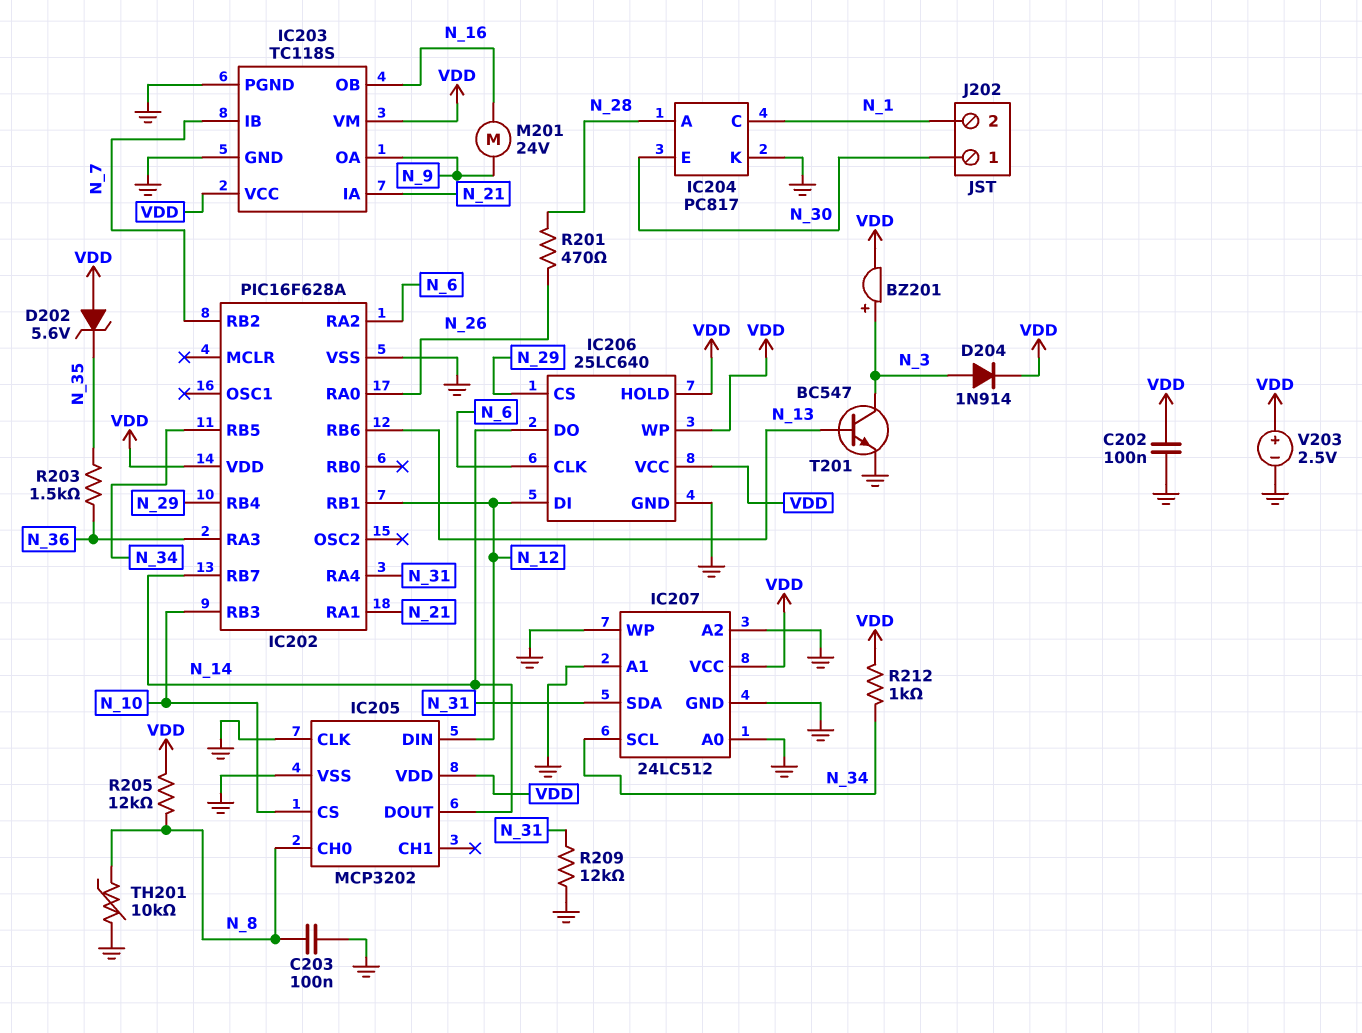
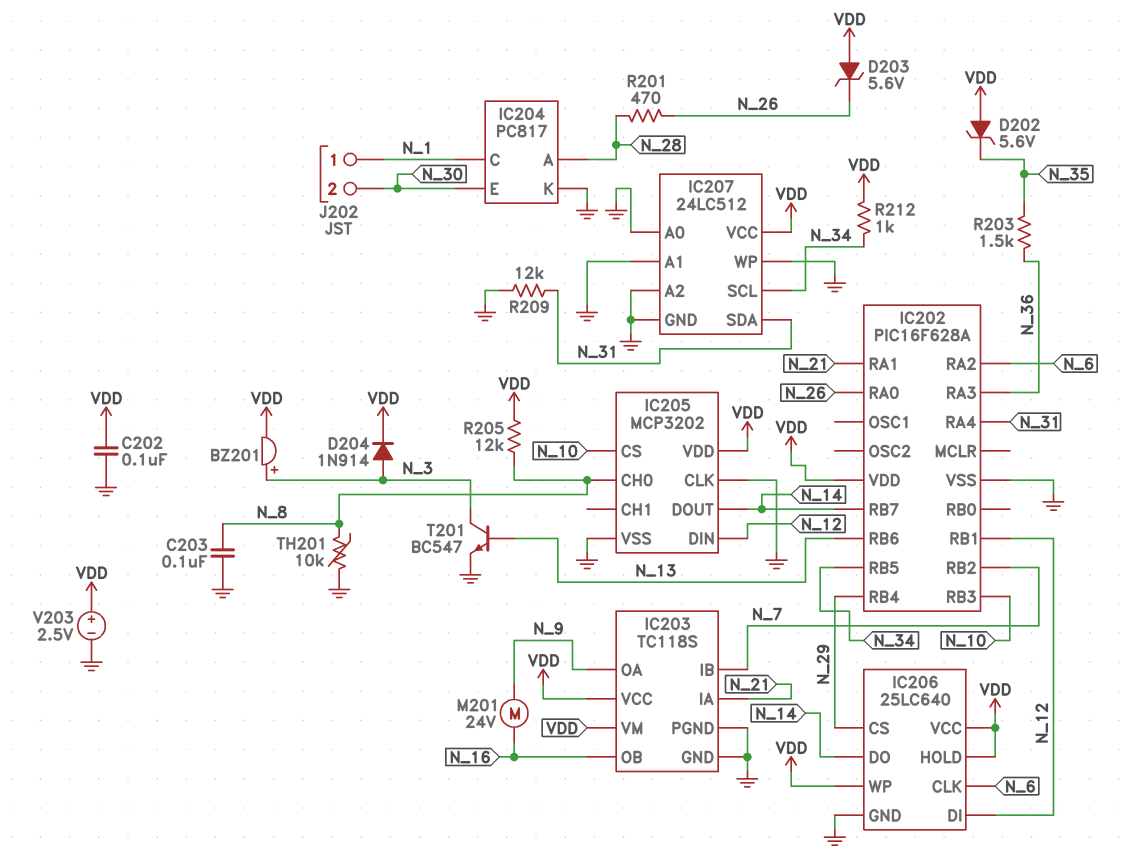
D203: none -> zener 5.6V (A VDD, K N_26)
J202 pin 1: N_30 -> N_1
J202 pin 2: N_1 -> N_30

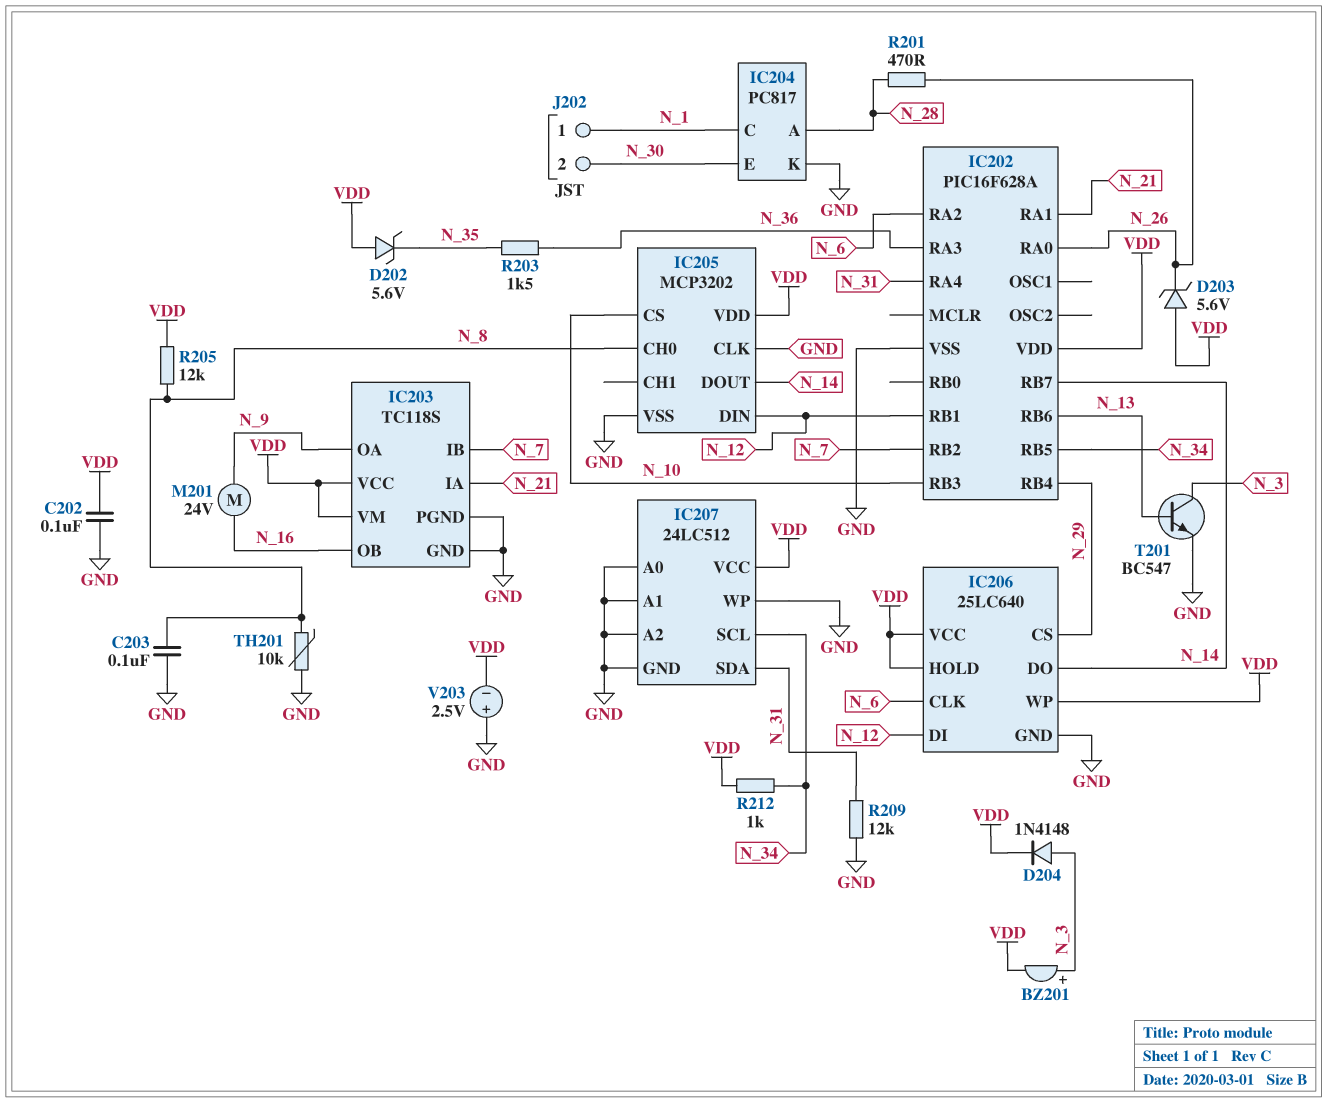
D204: diode 1N914 (A N_3, K VDD) -> diode 1N4148 (A N_3, K VDD)
V203: 2.5V (plus VDD, minus GND) -> 2.5V (plus GND, minus VDD)

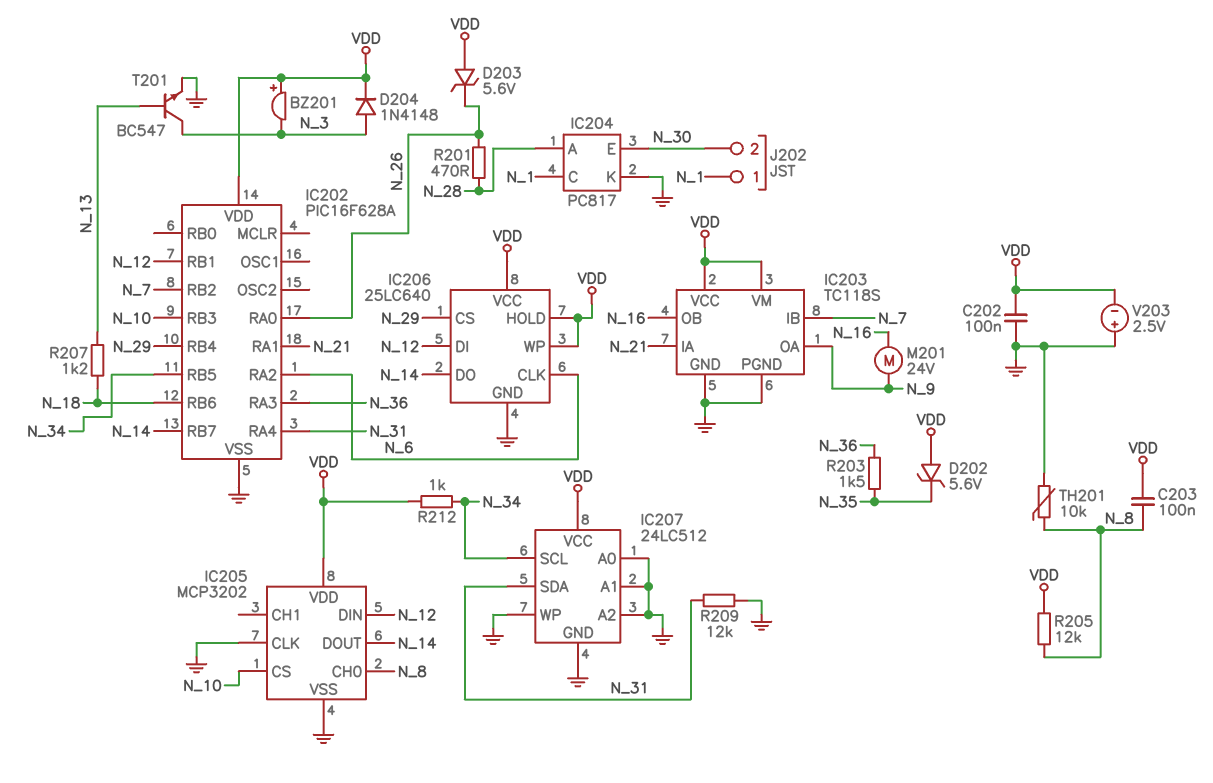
BZ201: buzzer (plus N_3, minus VDD) -> buzzer (plus VDD, minus N_3)
C203: 100nF (GND, N_8) -> 100nF (N_8, VDD)
IC202 pin RB6: N_13 -> N_18
R207: none -> 1.2k (N_13, N_18)

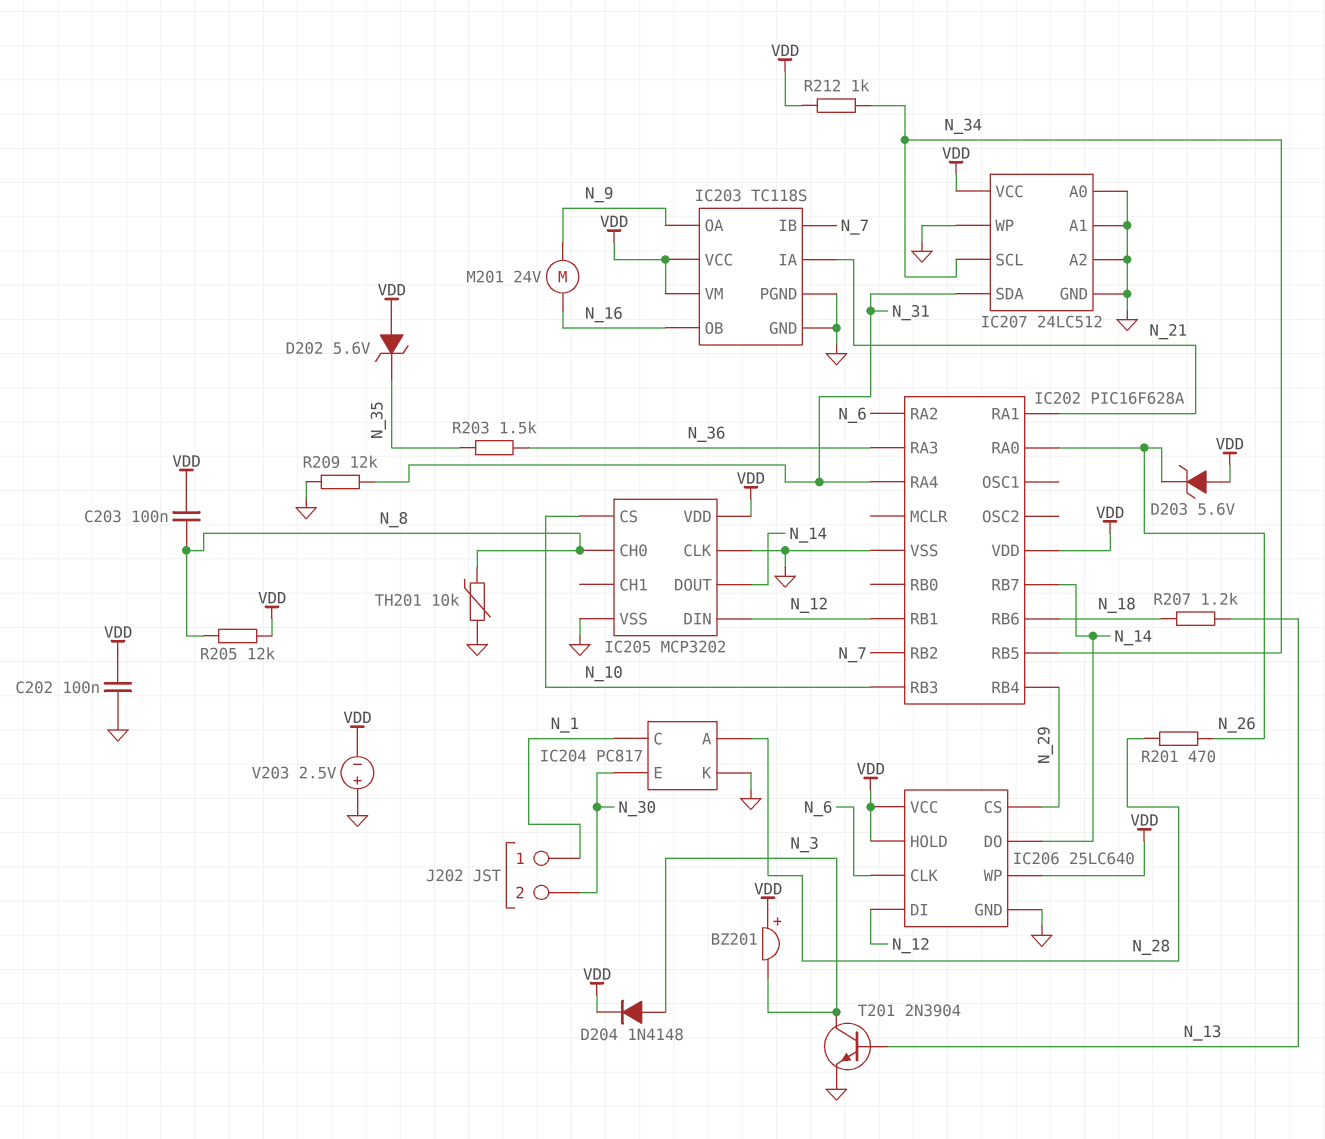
T201: NPN BC547 (B N_13, C N_3, E GND) -> NPN 2N3904 (B N_13, C N_3, E GND)

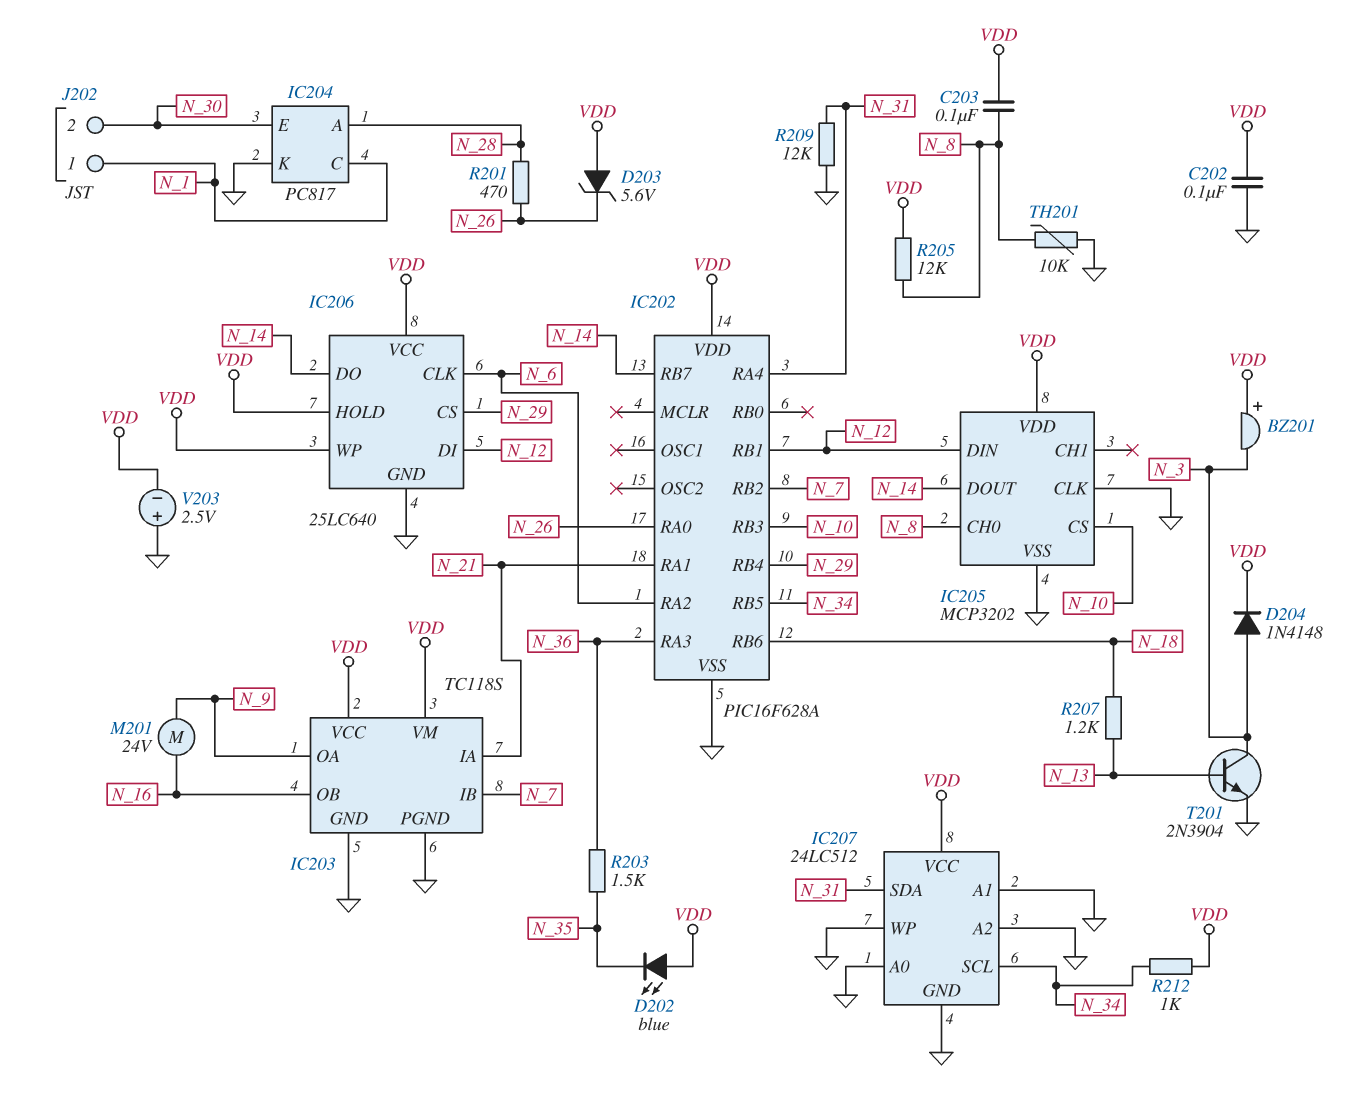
D202: zener 5.6V (A VDD, K N_35) -> LED blue (A VDD, K N_35)

